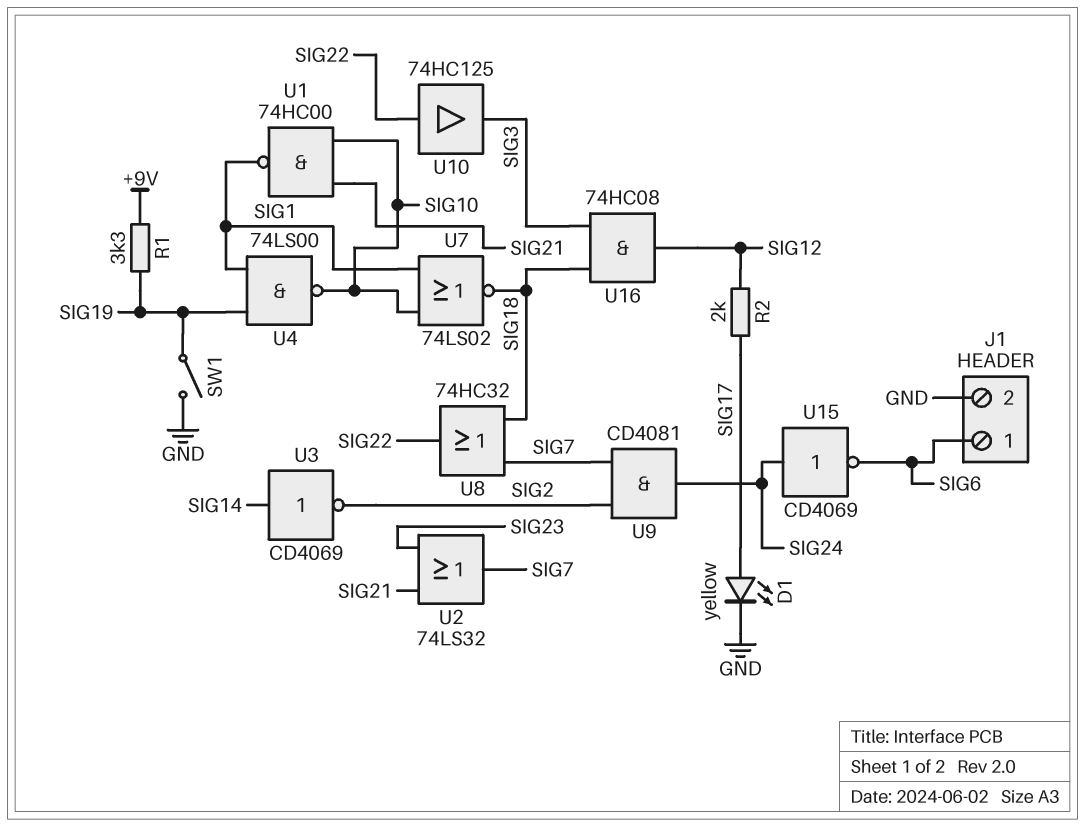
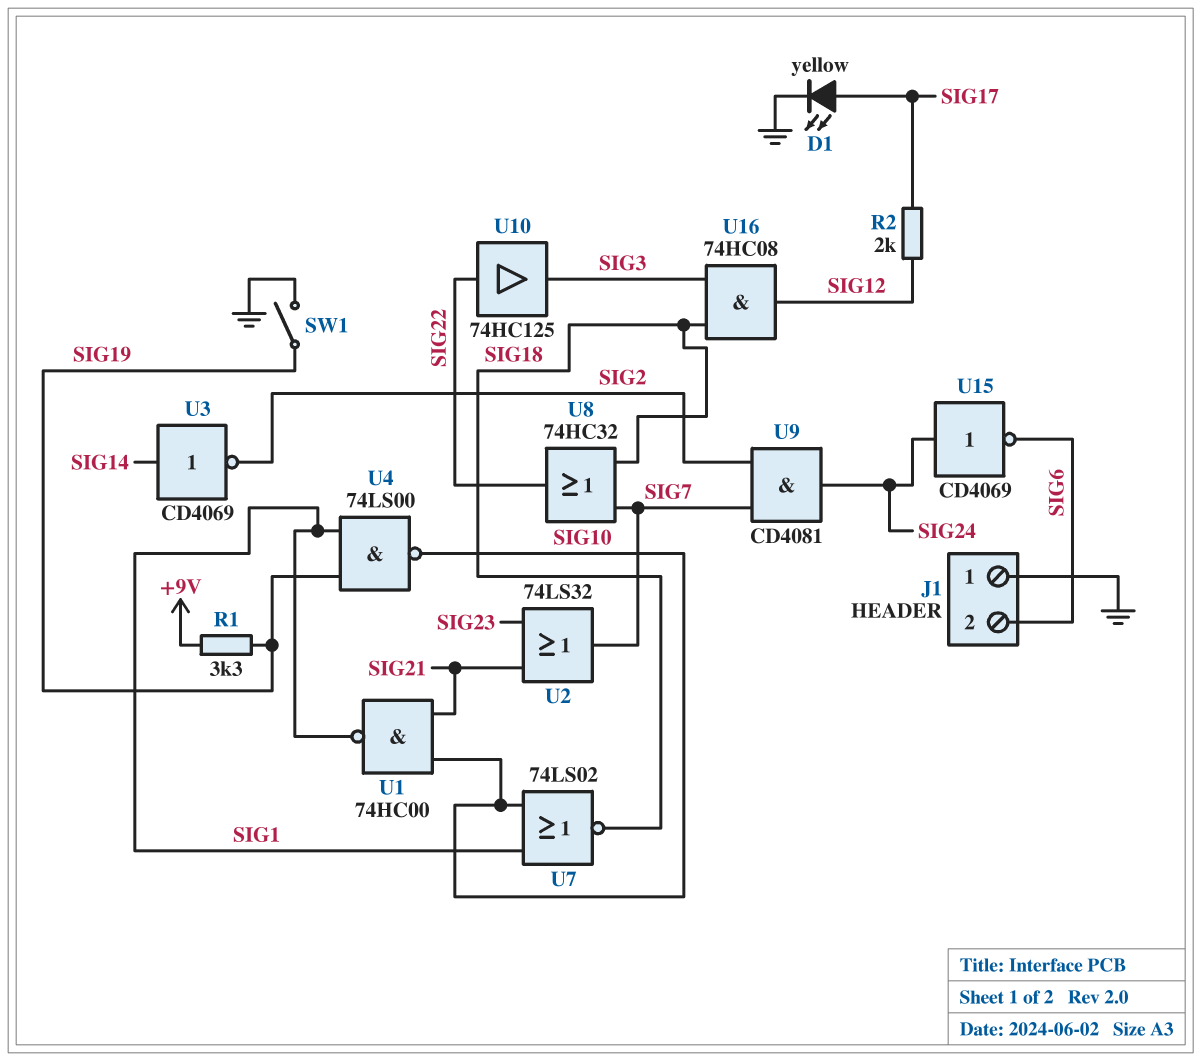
J1 pin 1: SIG6 -> GND
J1 pin 2: GND -> SIG6

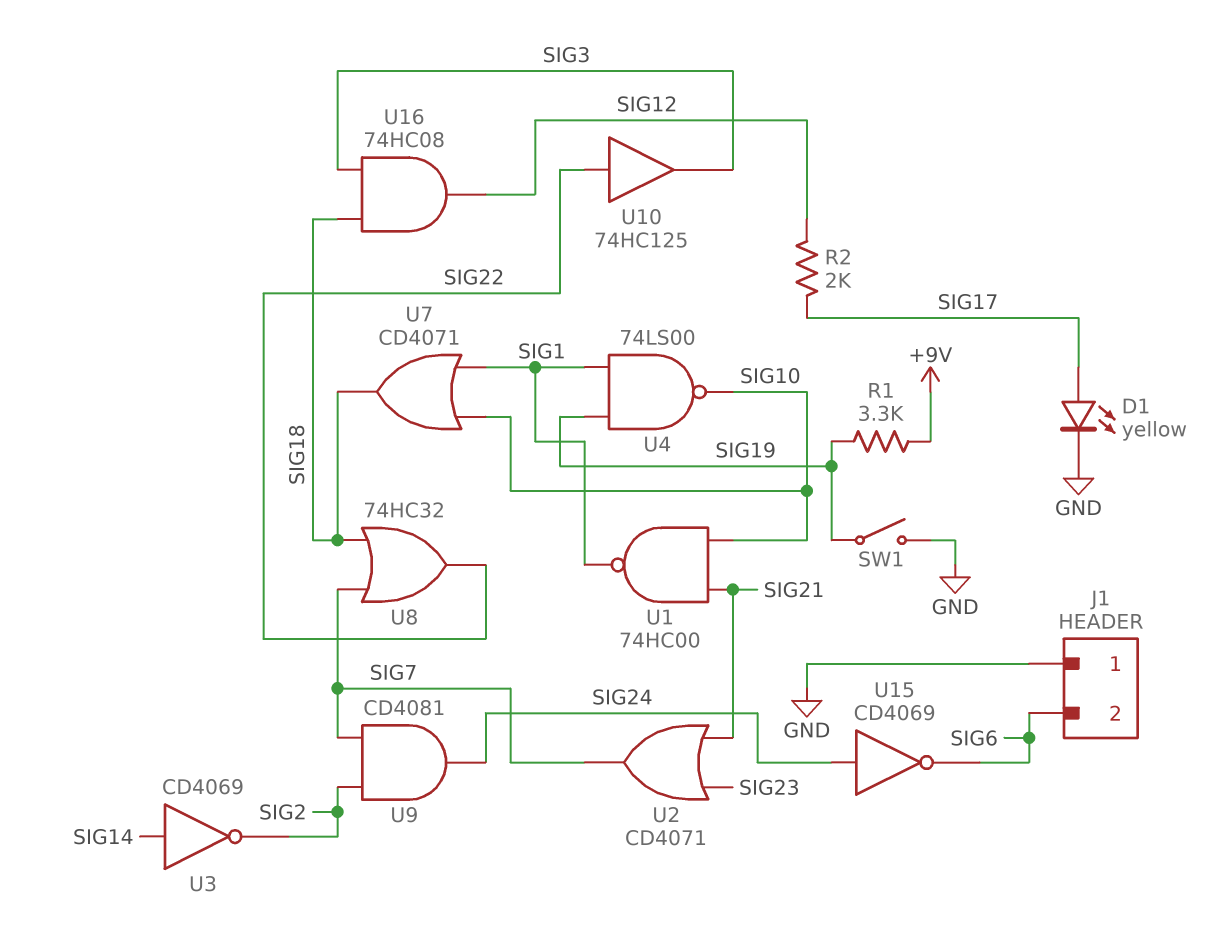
U2: OR 74LS32 (in SIG21, in SIG23, out SIG7) -> OR CD4071 (in SIG21, in SIG23, out SIG7)
U7: NOR 74LS02 (in SIG1, in SIG10, out SIG18) -> OR CD4071 (in SIG1, in SIG10, out SIG18)

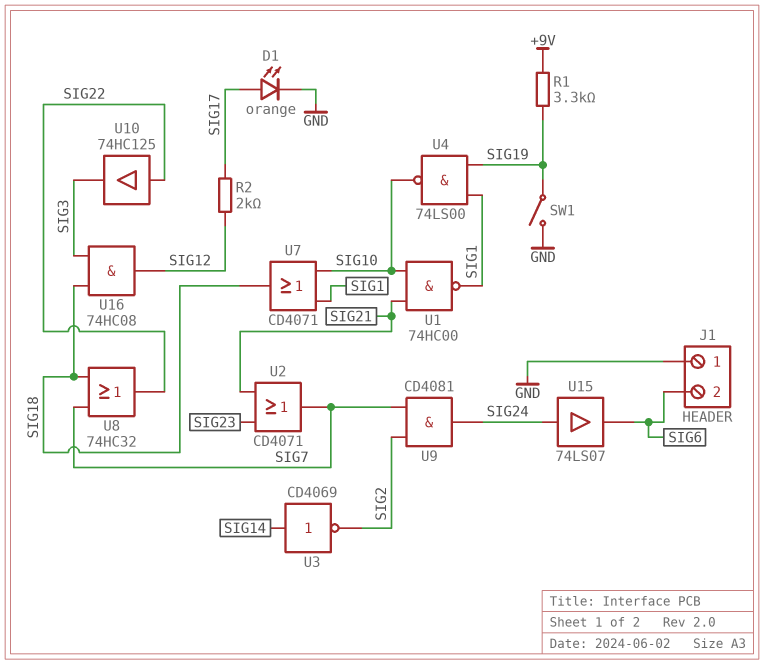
D1: LED yellow (A SIG17, K GND) -> LED orange (A SIG17, K GND)
U15: NOT CD4069 (in SIG24, out SIG6) -> buffer 74LS07 (in SIG24, out SIG6)

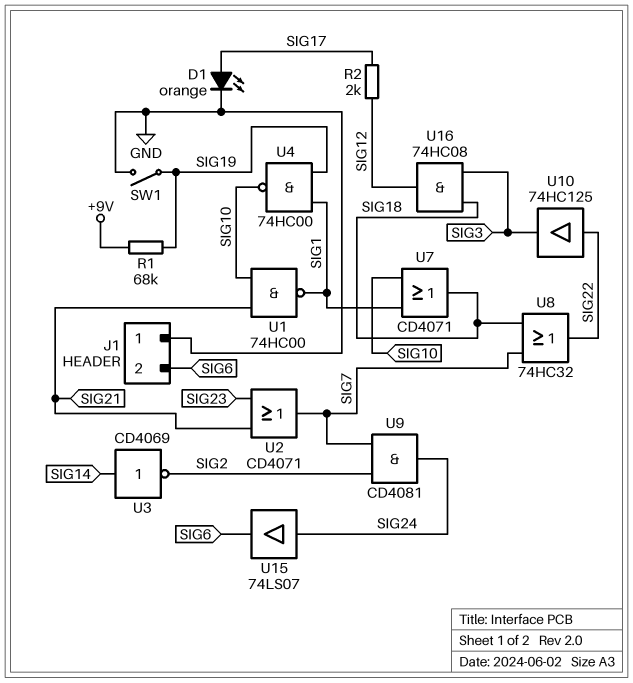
R1: 3.3k (+9V, SIG19) -> 68k (+9V, SIG19)
U4: NAND 74LS00 (in SIG1, in SIG19, out SIG10) -> NAND 74HC00 (in SIG1, in SIG19, out SIG10)

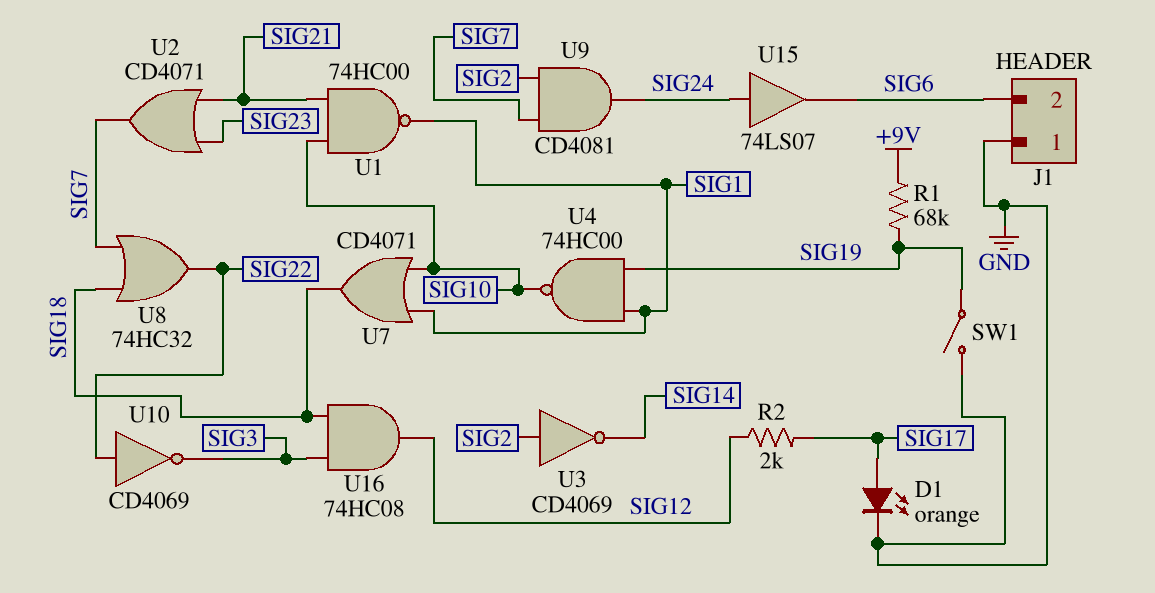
U3: NOT CD4069 (in SIG14, out SIG2) -> NOT CD4069 (in SIG2, out SIG14)
U10: buffer 74HC125 (in SIG22, out SIG3) -> NOT CD4069 (in SIG22, out SIG3)

